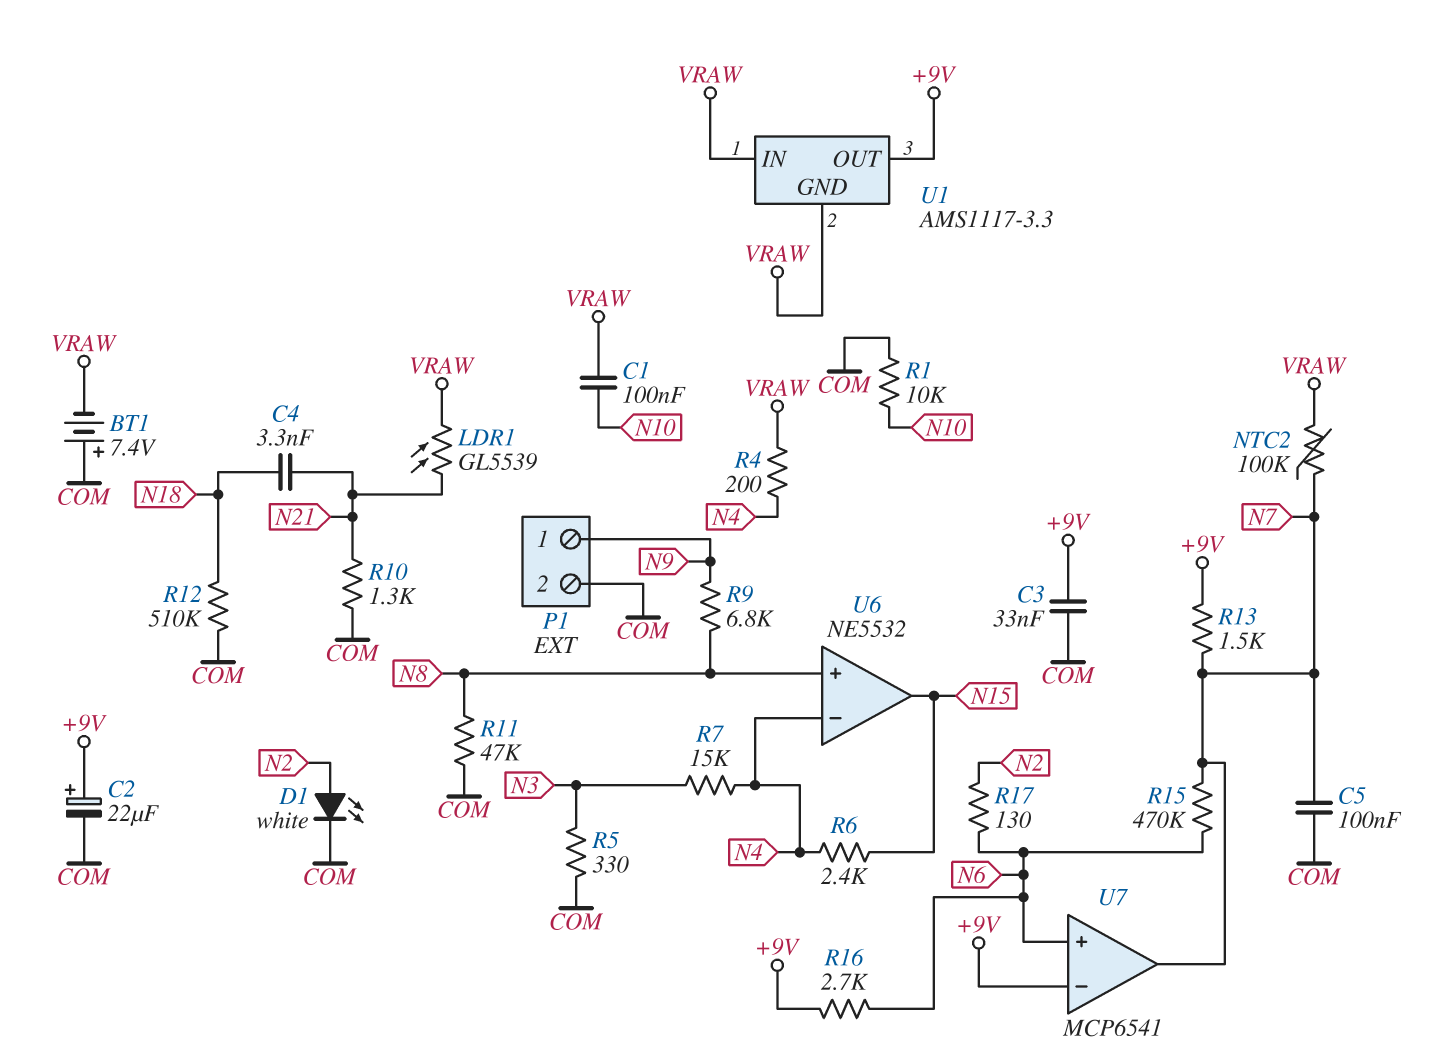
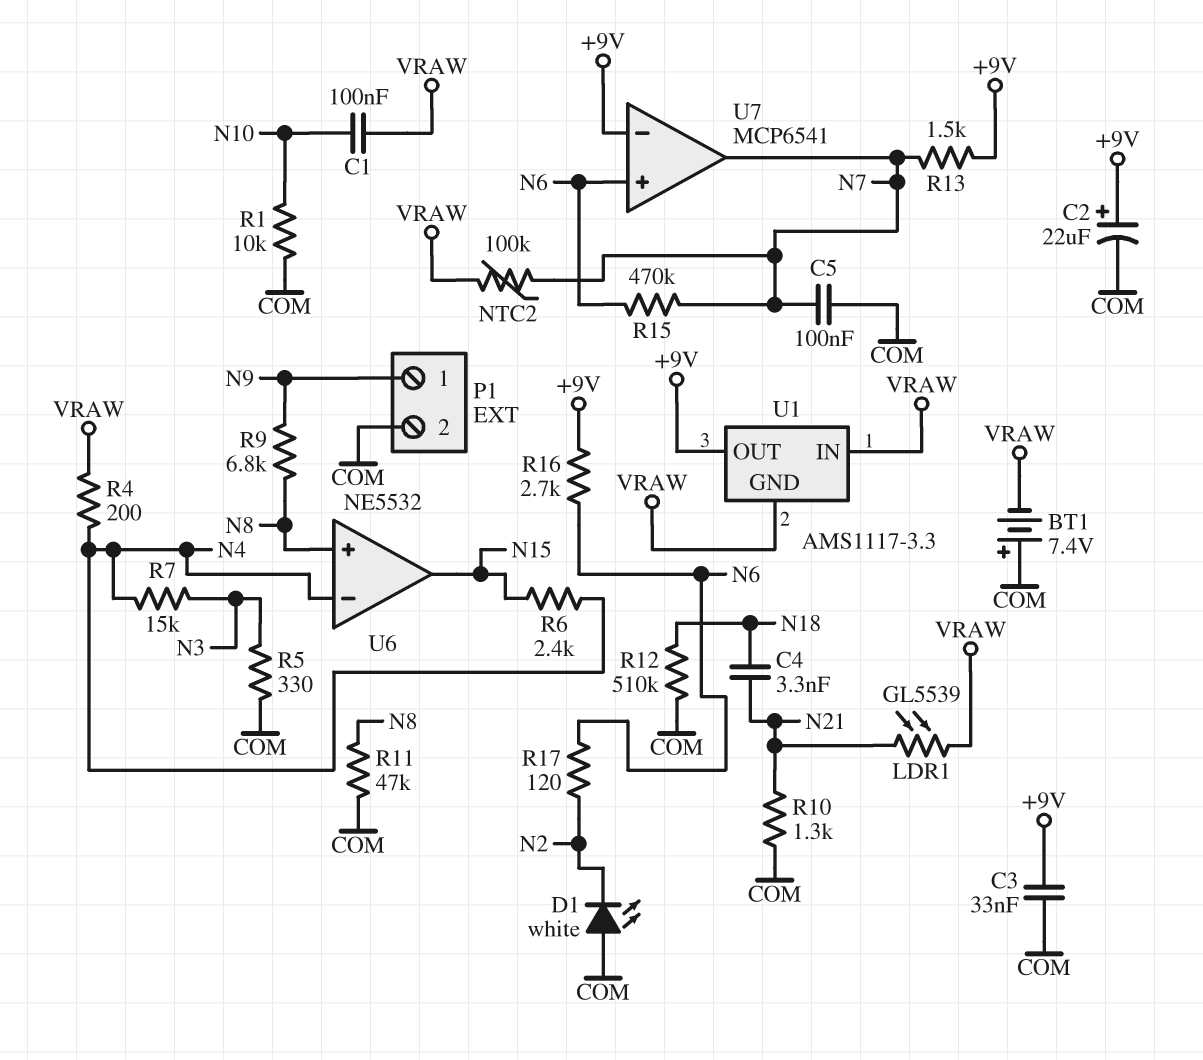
D1: LED white (A N2, K COM) -> LED white (A COM, K N2)
R17: 130 (N2, N6) -> 120 (N2, N6)

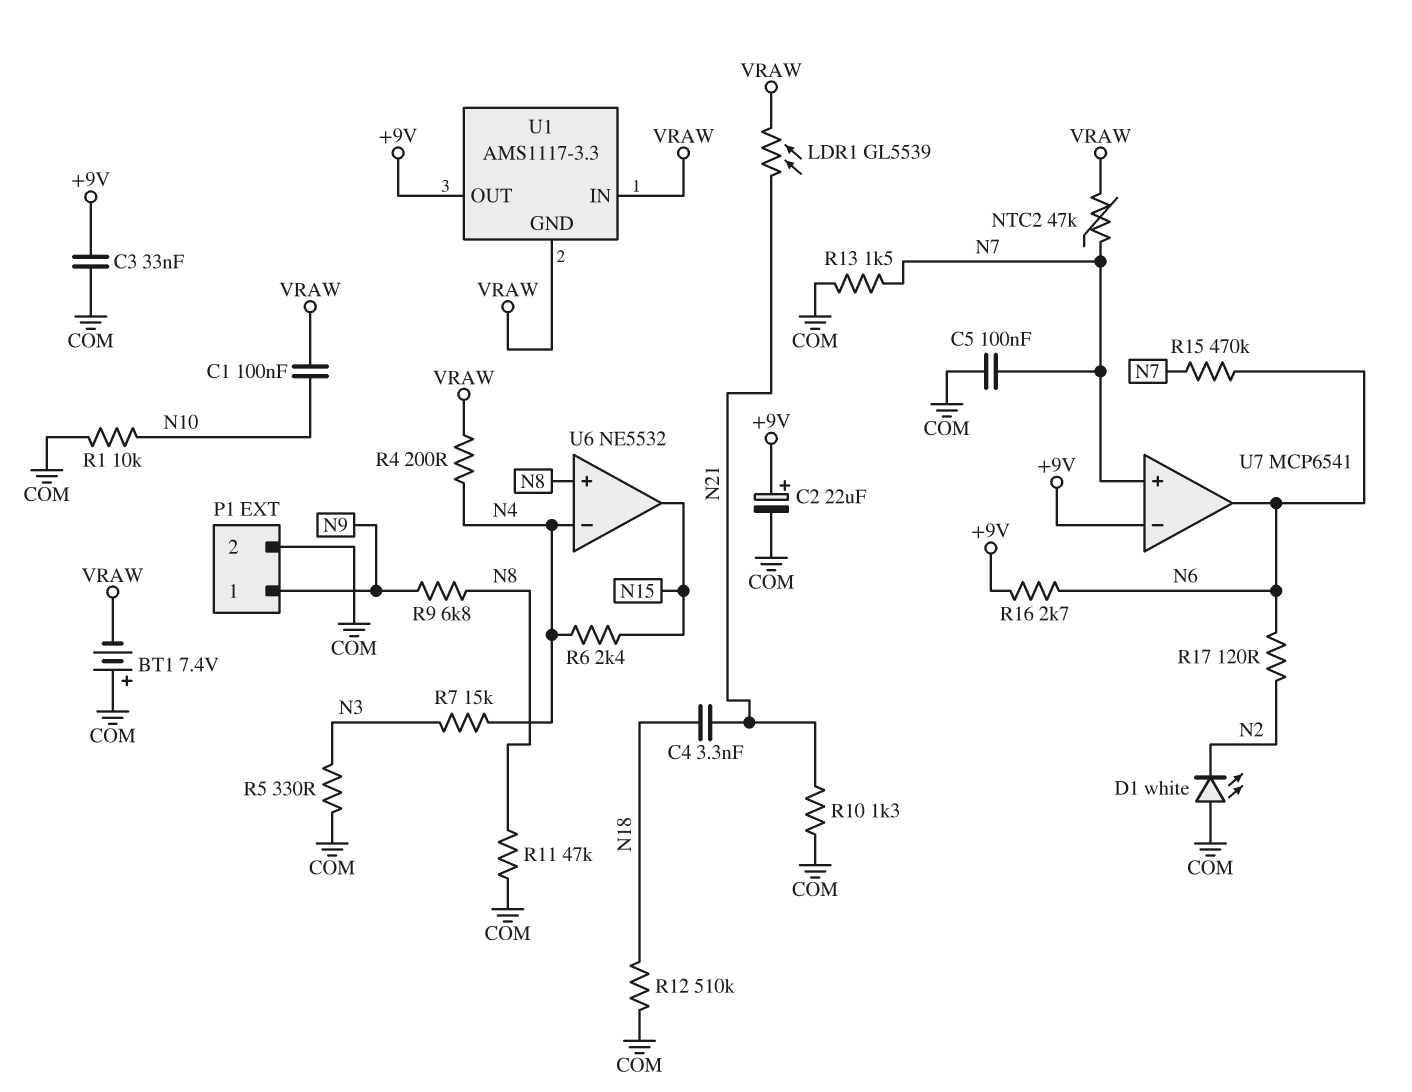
NTC2: 100k (N7, VRAW) -> 47k (N7, VRAW)
R13: 1.5k (+9V, N7) -> 1.5k (COM, N7)
U7 pin in+: N6 -> N7
U7 pin out: N7 -> N6

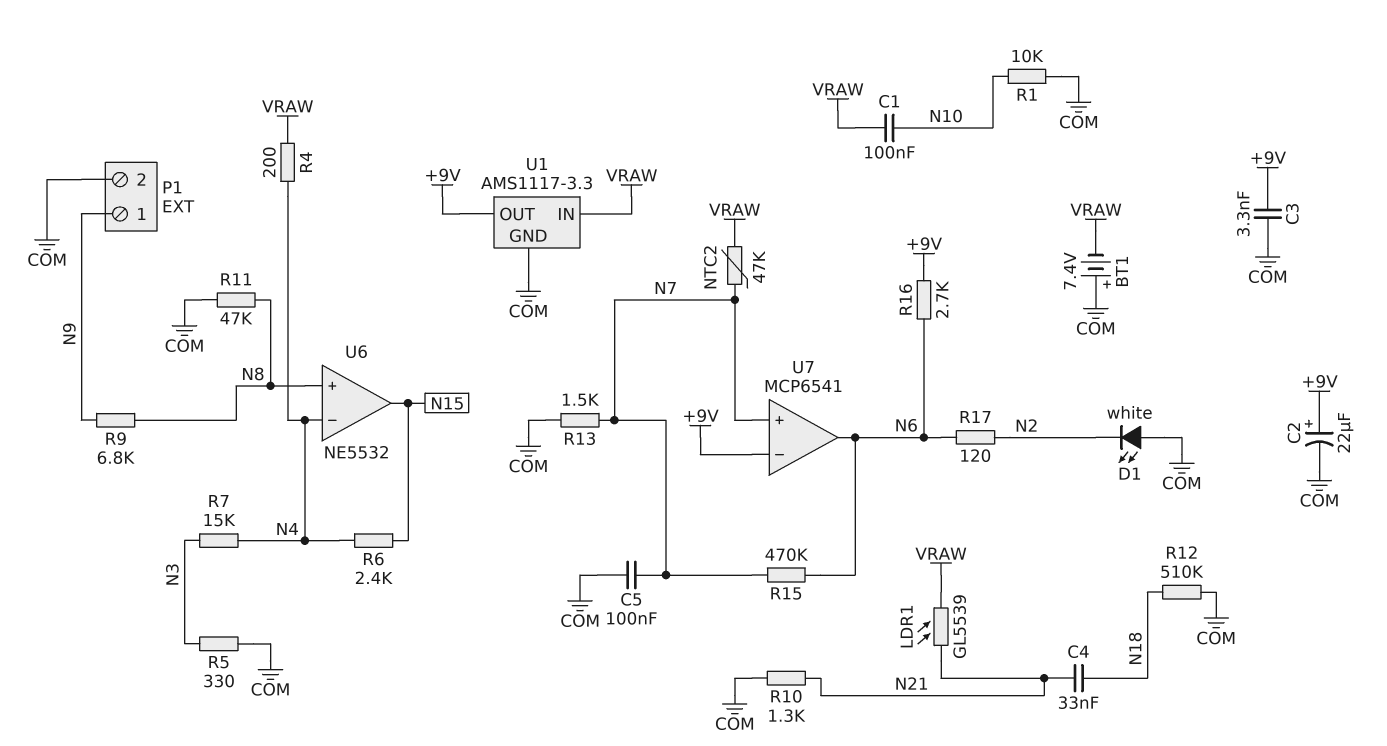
C3: 33nF (+9V, COM) -> 3.3nF (+9V, COM)
C4: 3.3nF (N18, N21) -> 33nF (N18, N21)
U1 pin GND: VRAW -> COM

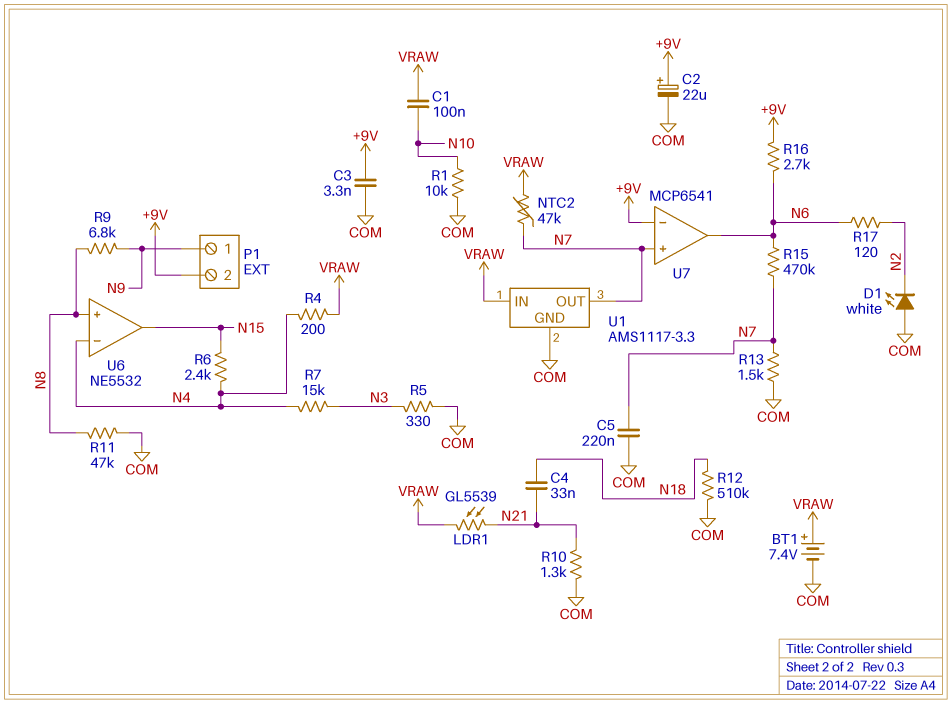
BT1: 7.4V (plus COM, minus VRAW) -> 7.4V (plus VRAW, minus COM)
C5: 100nF (COM, N7) -> 220nF (COM, N7)
P1 pin 2: COM -> +9V
U1 pin OUT: +9V -> N7

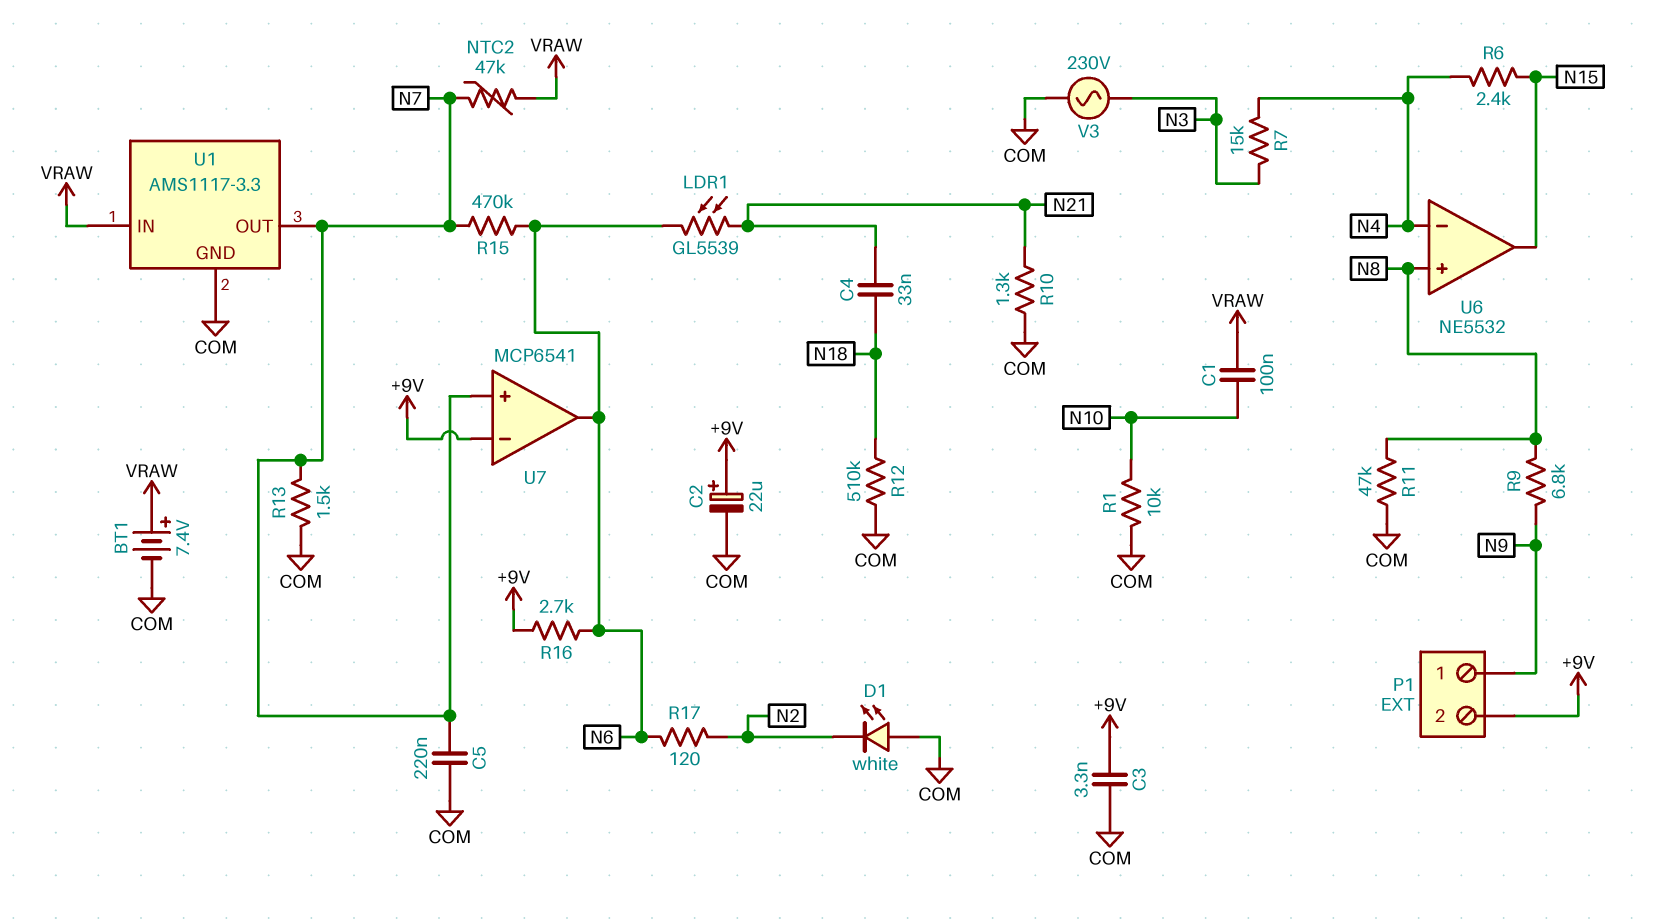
LDR1: GL5539 (N21, VRAW) -> GL5539 (N6, N21)
R4: 200 (N4, VRAW) -> none
R5: 330 (COM, N3) -> none
V3: none -> AC 230V (COM, N3)

